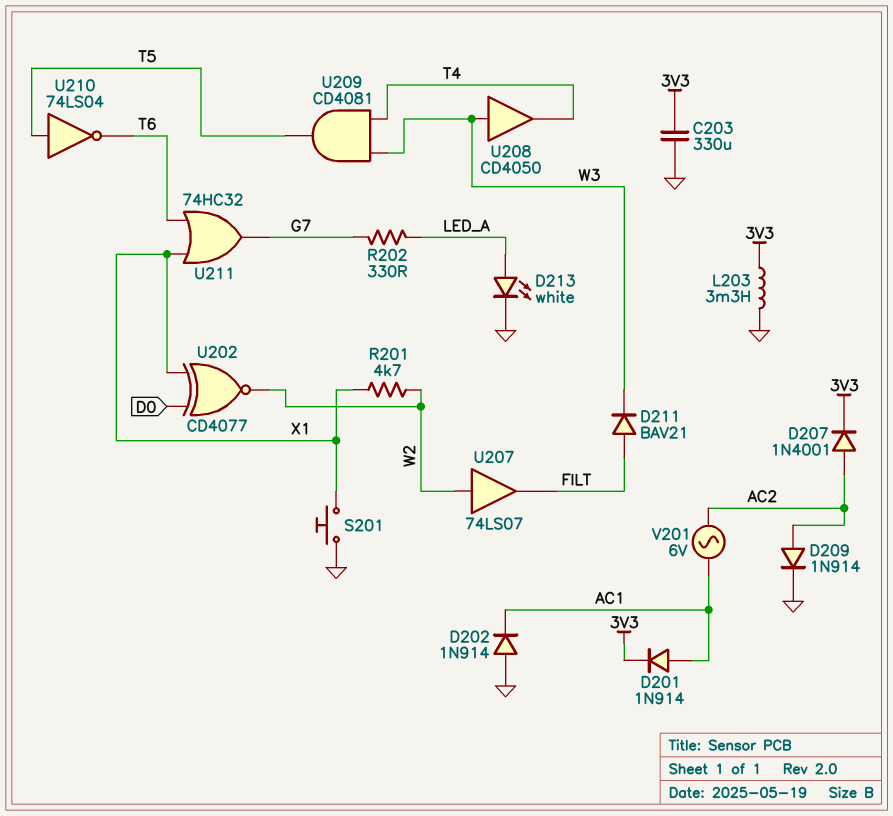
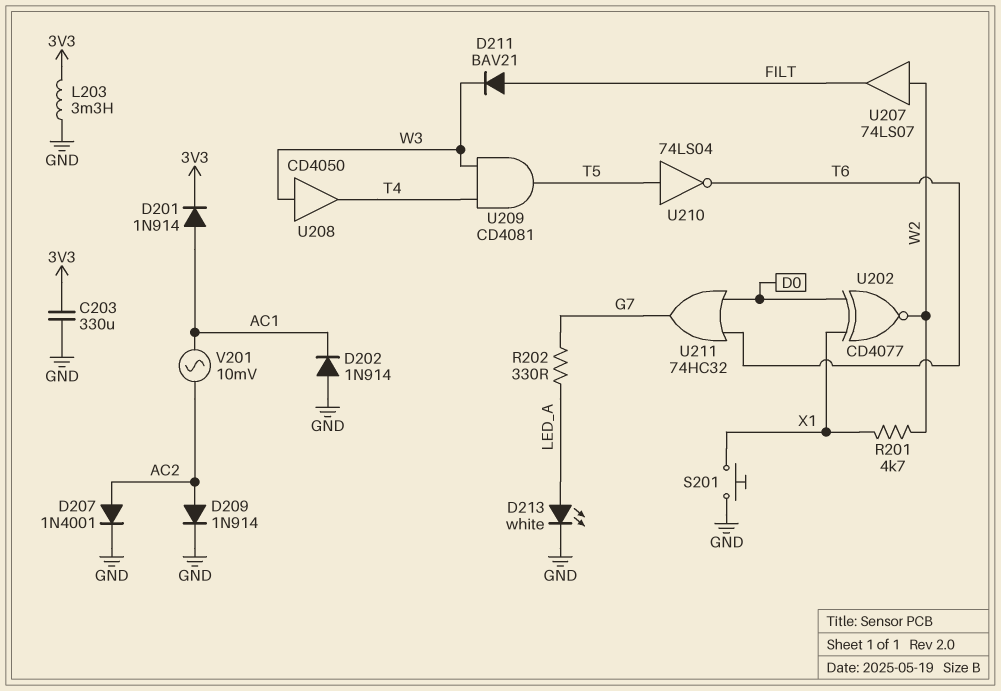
D207: diode 1N4001 (A AC2, K 3V3) -> diode 1N4001 (A AC2, K GND)
U211: OR 74HC32 (in T6, in X1, out G7) -> OR 74HC32 (in D0, in T6, out G7)
V201: AC 6V (AC1, AC2) -> AC 10mV (AC1, AC2)

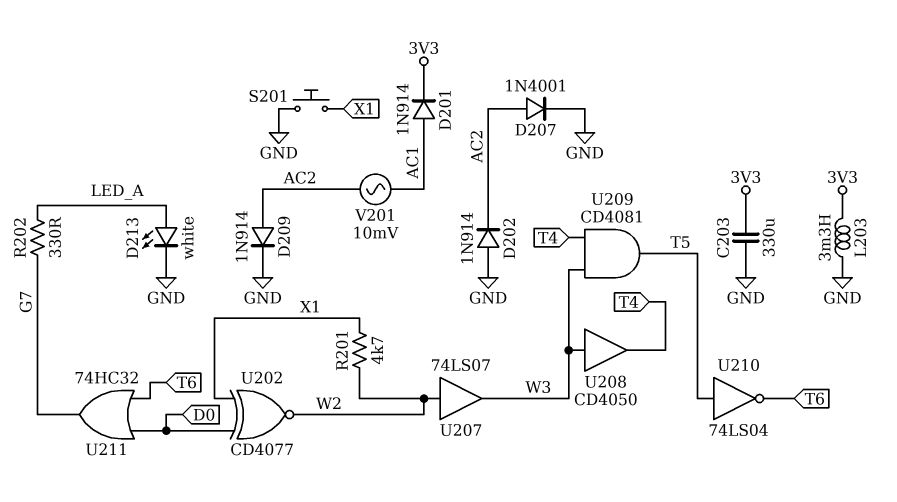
D202: diode 1N914 (A GND, K AC1) -> diode 1N914 (A GND, K AC2)
D211: diode BAV21 (A FILT, K W3) -> none
U207: buffer 74LS07 (in W2, out FILT) -> buffer 74LS07 (in W2, out W3)

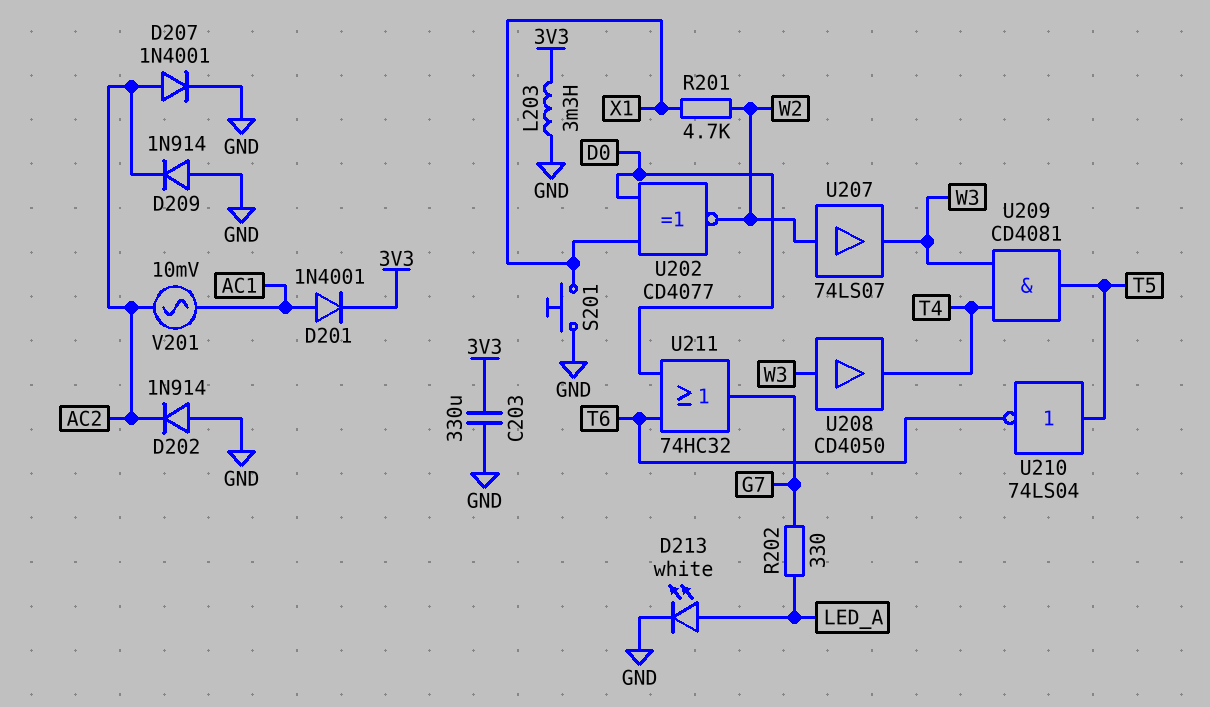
D201: diode 1N914 (A AC1, K 3V3) -> diode 1N4001 (A AC1, K 3V3)
D209: diode 1N914 (A AC2, K GND) -> diode 1N914 (A GND, K AC2)

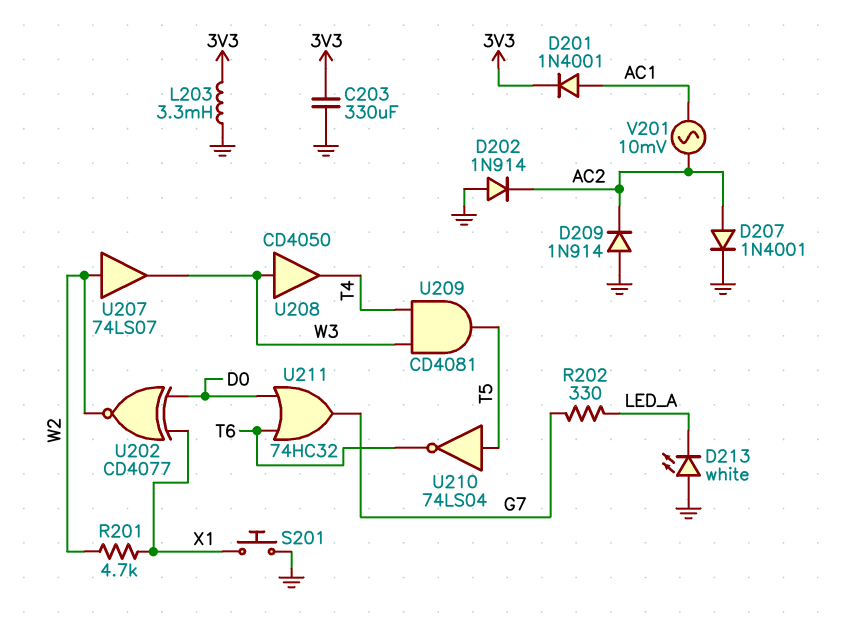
D213: LED white (A LED_A, K GND) -> LED white (A GND, K LED_A)

